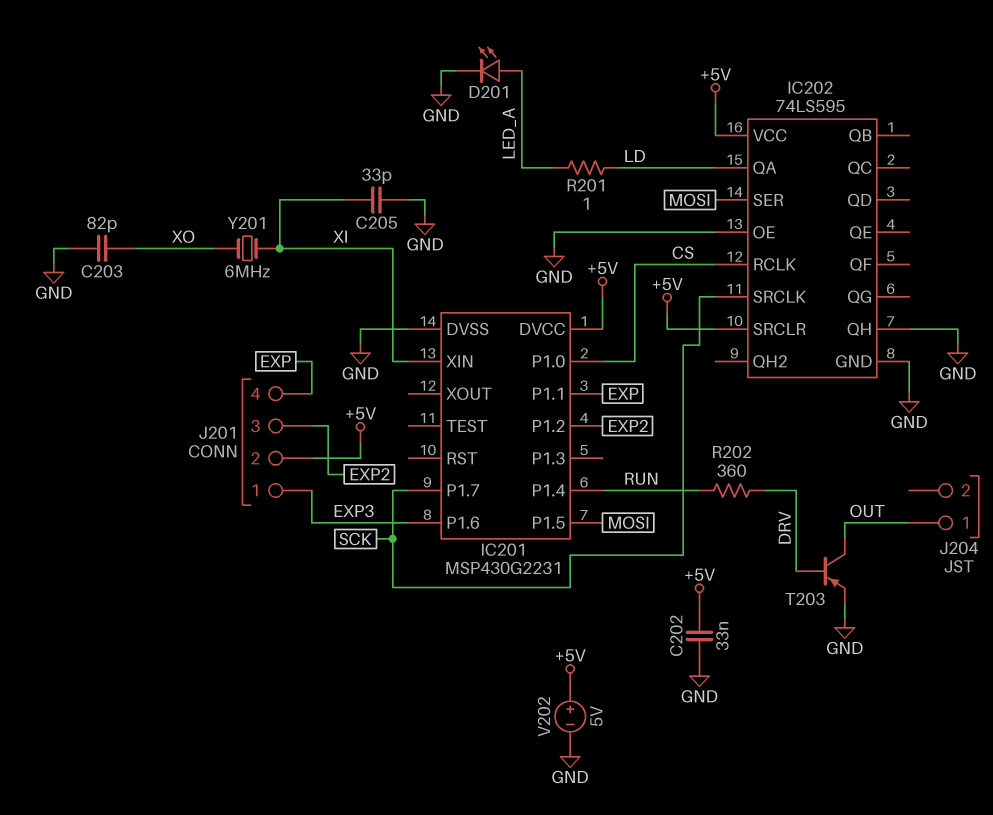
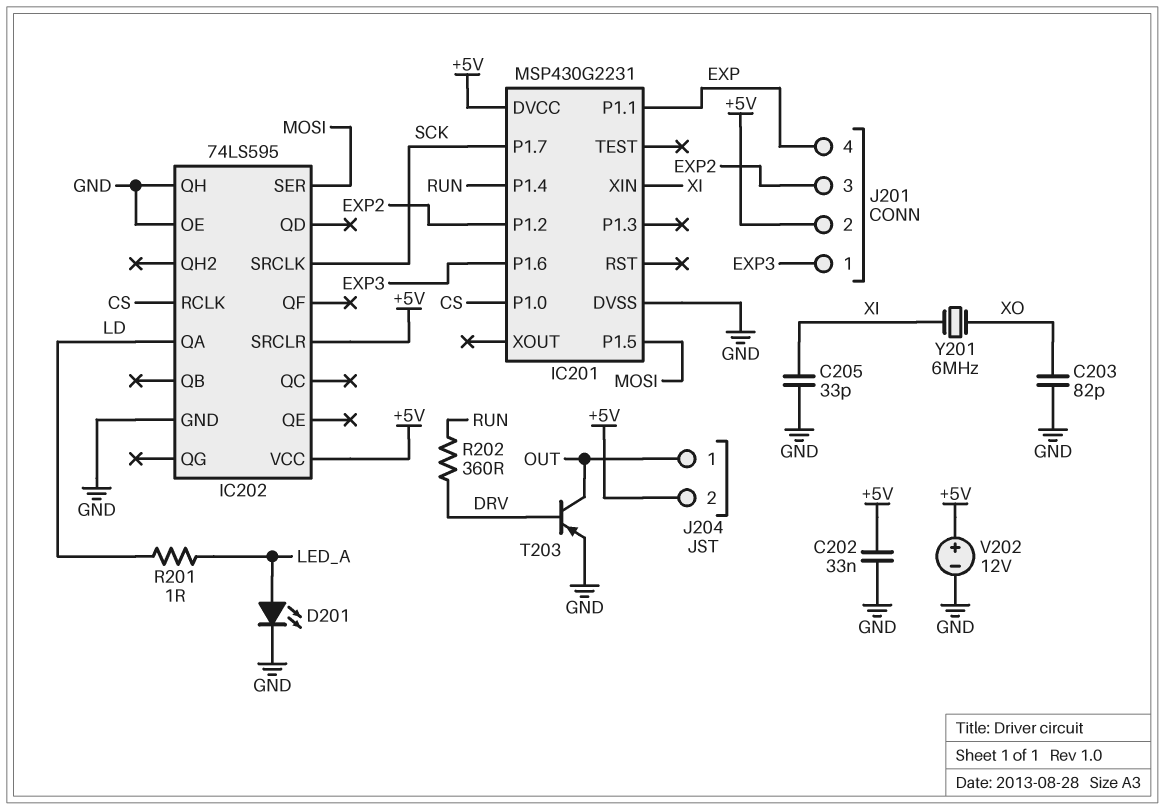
J204 pin 2: none -> +5V
V202: 5V (plus +5V, minus GND) -> 12V (plus +5V, minus GND)

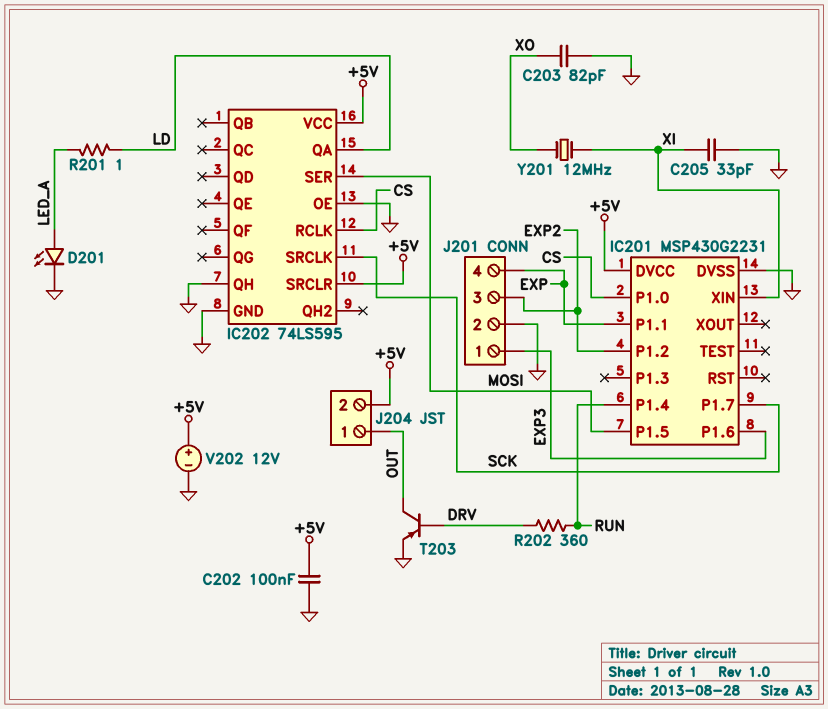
C202: 33nF (+5V, GND) -> 100nF (+5V, GND)
J201 pin 2: +5V -> GND
Y201: 6MHz (XI, XO) -> 12MHz (XI, XO)

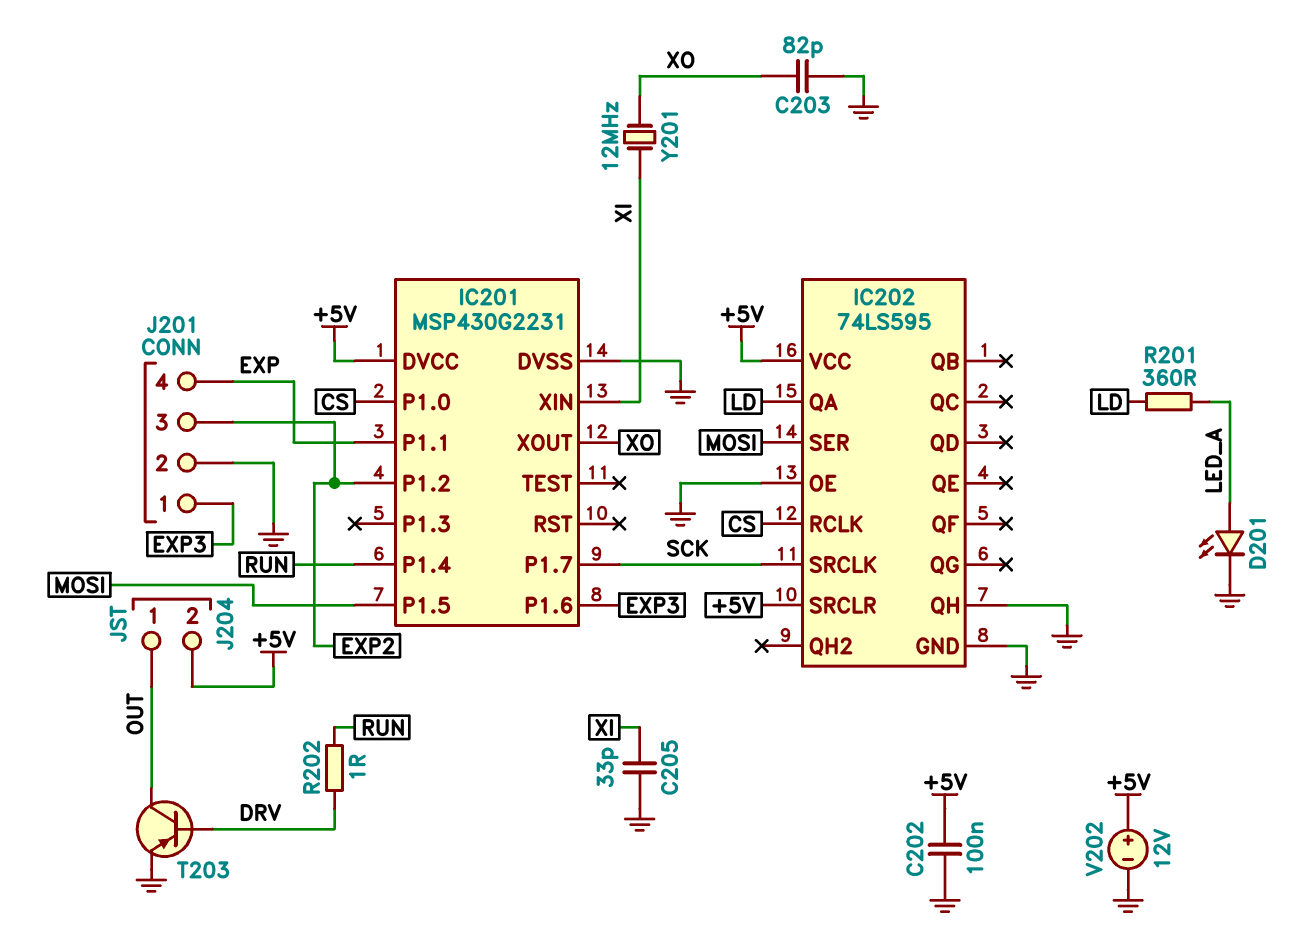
IC201 pin XOUT: none -> XO
R201: 1 (LD, LED_A) -> 360 (LD, LED_A)
R202: 360 (DRV, RUN) -> 1 (DRV, RUN)

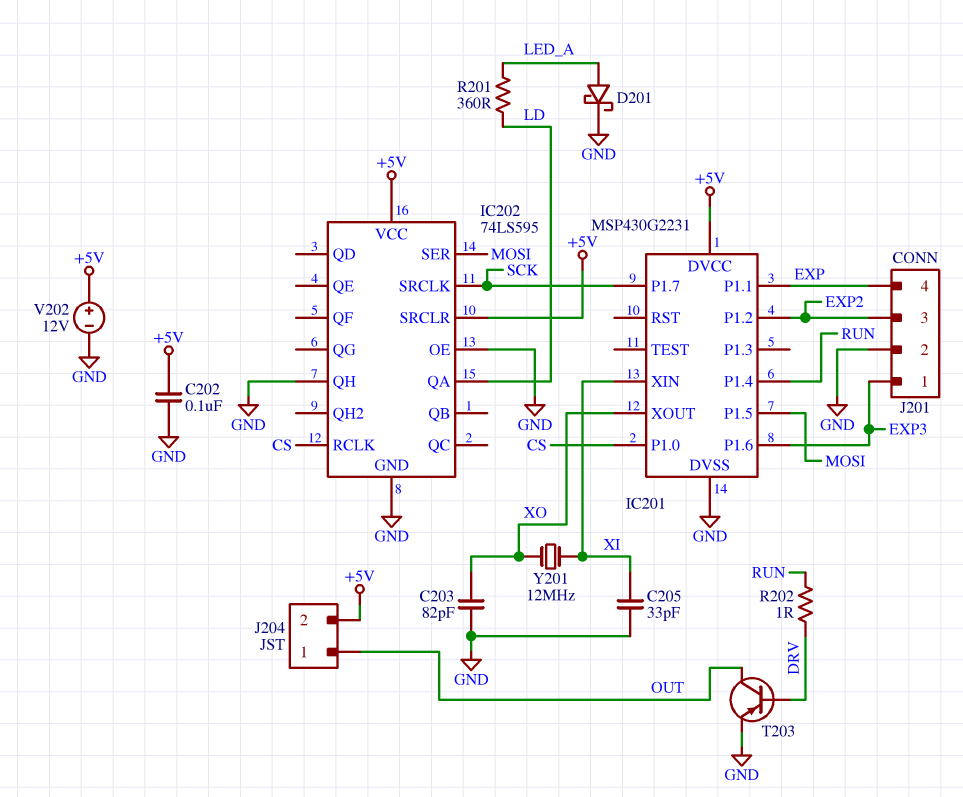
D201: LED (A LED_A, K GND) -> schottky (A LED_A, K GND)

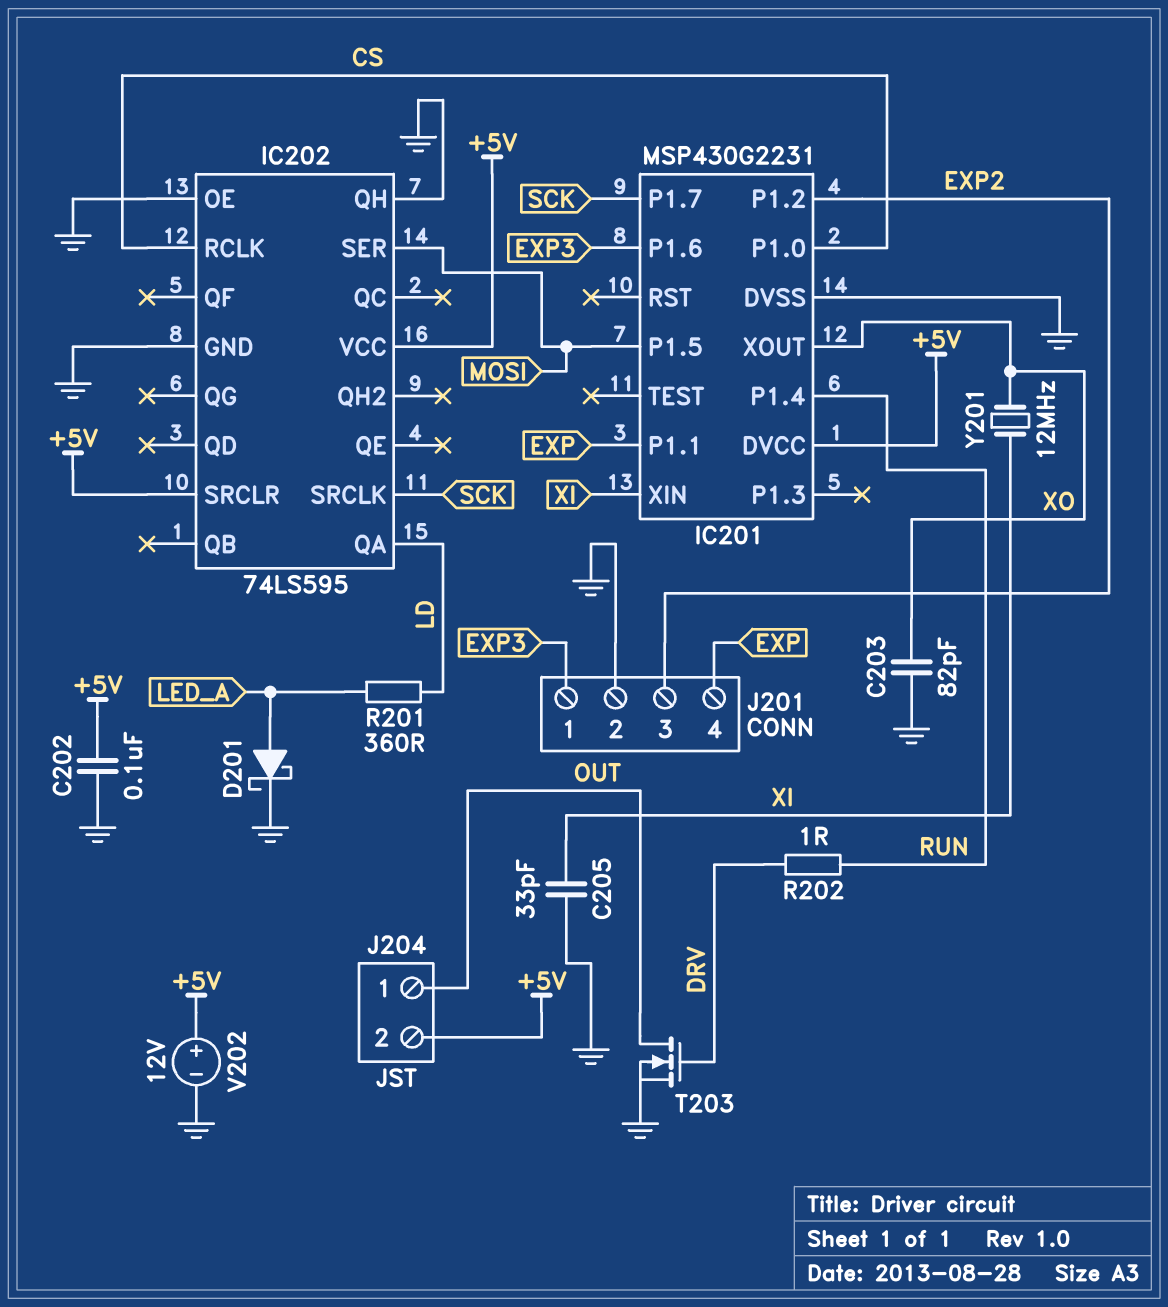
T203: PNP (B DRV, C OUT, E GND) -> NMOS (G DRV, D OUT, S GND)

